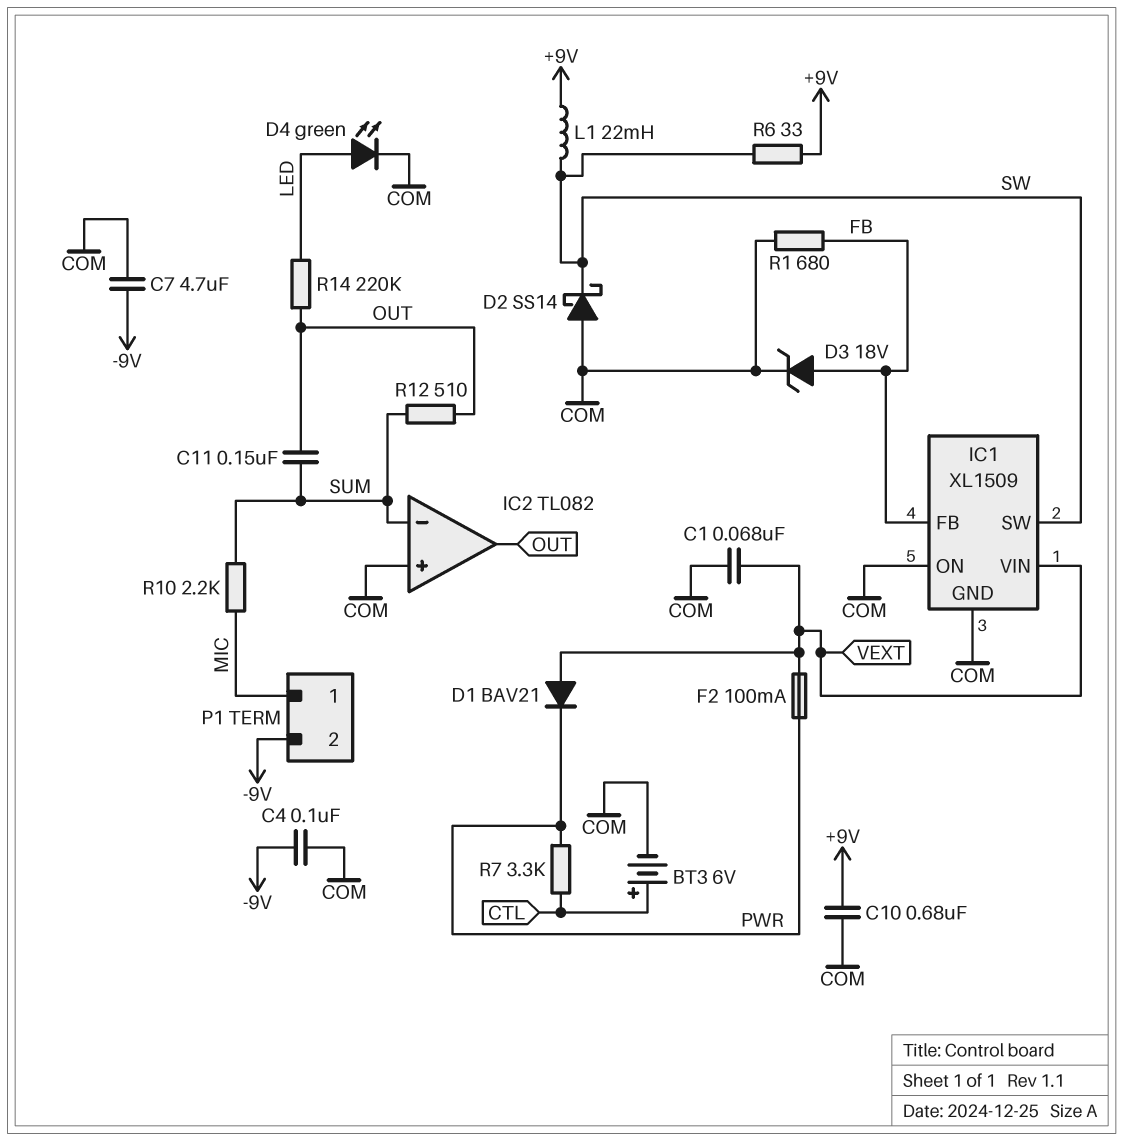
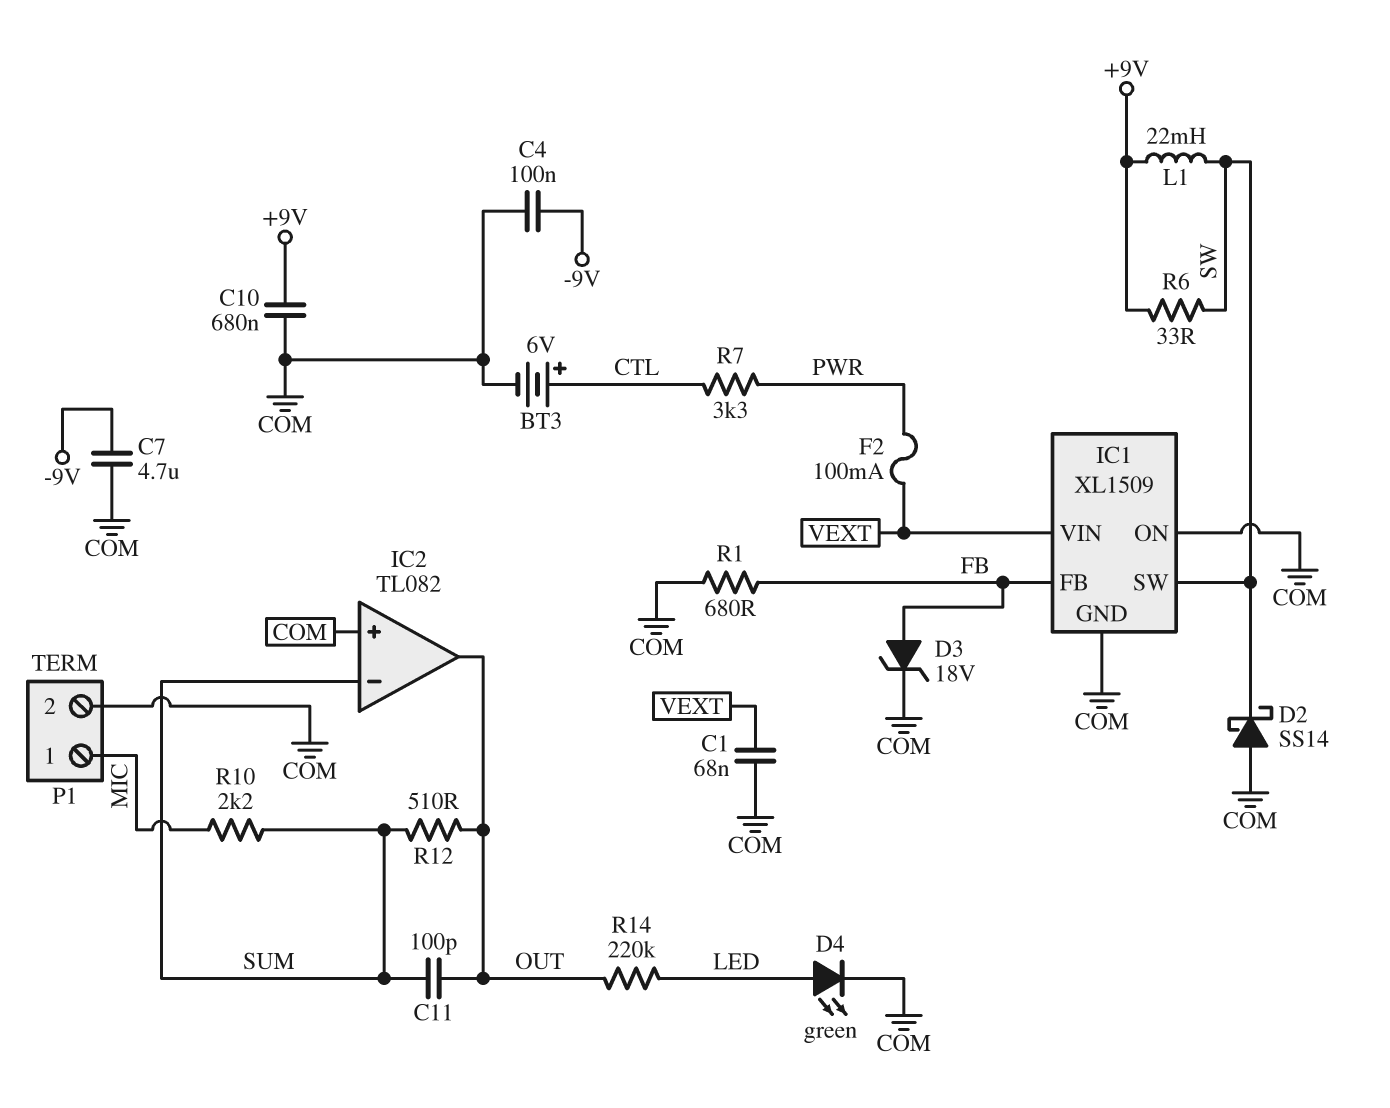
C11: 150nF (OUT, SUM) -> 100pF (OUT, SUM)
D1: diode BAV21 (A VEXT, K PWR) -> none
P1 pin 2: -9V -> COM

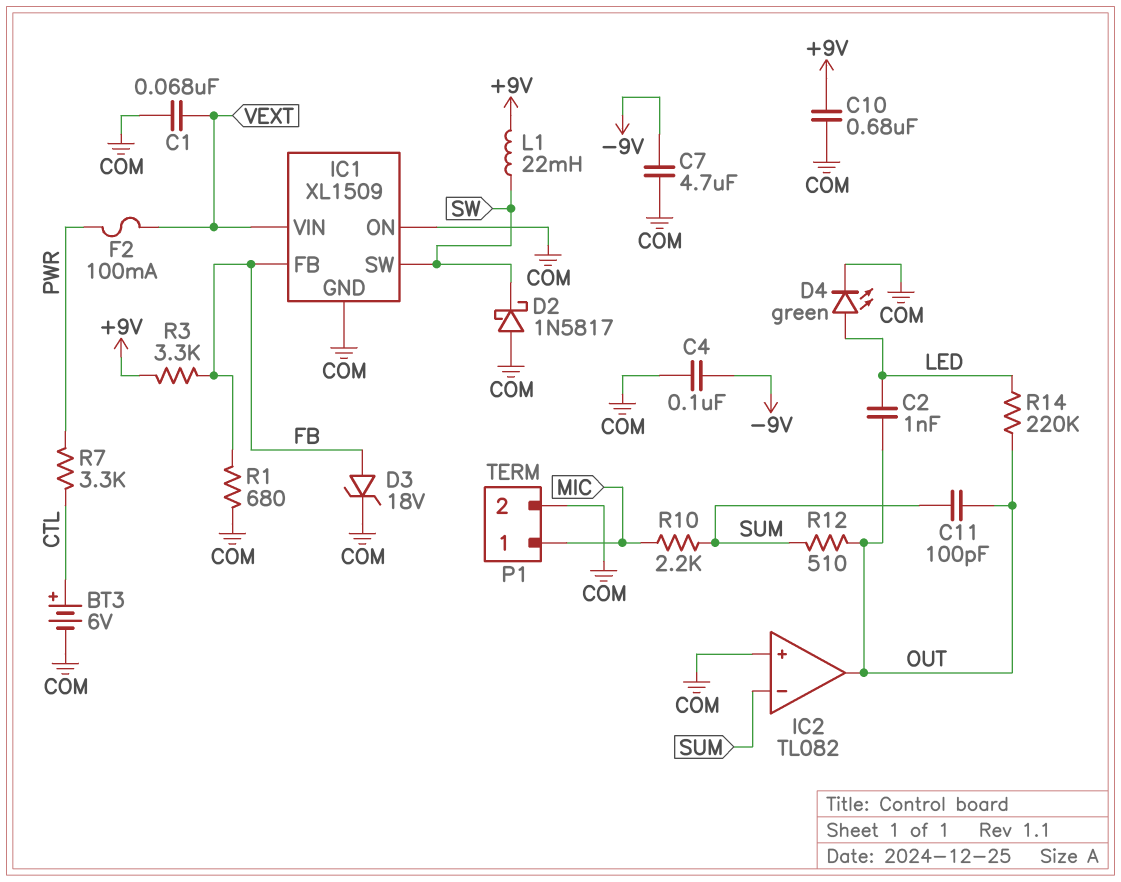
C2: none -> 1nF (LED, OUT)
D2: schottky SS14 (A COM, K SW) -> schottky 1N5817 (A COM, K SW)
R3: none -> 3.3k (+9V, FB)
R6: 33 (+9V, SW) -> none

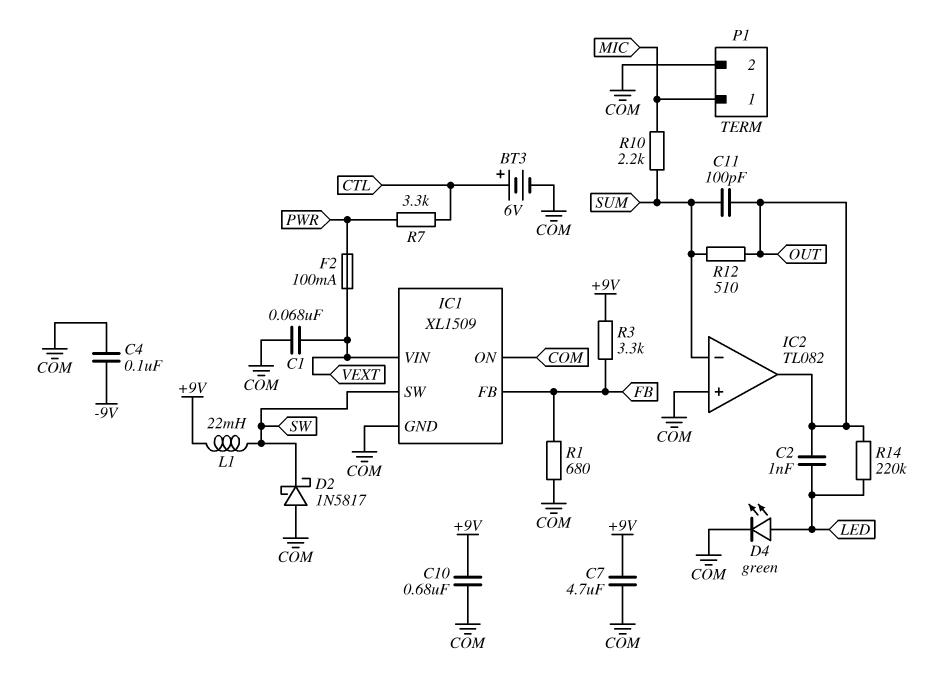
C7: 4.7uF (-9V, COM) -> 4.7uF (+9V, COM)
D3: zener 18V (A FB, K COM) -> none

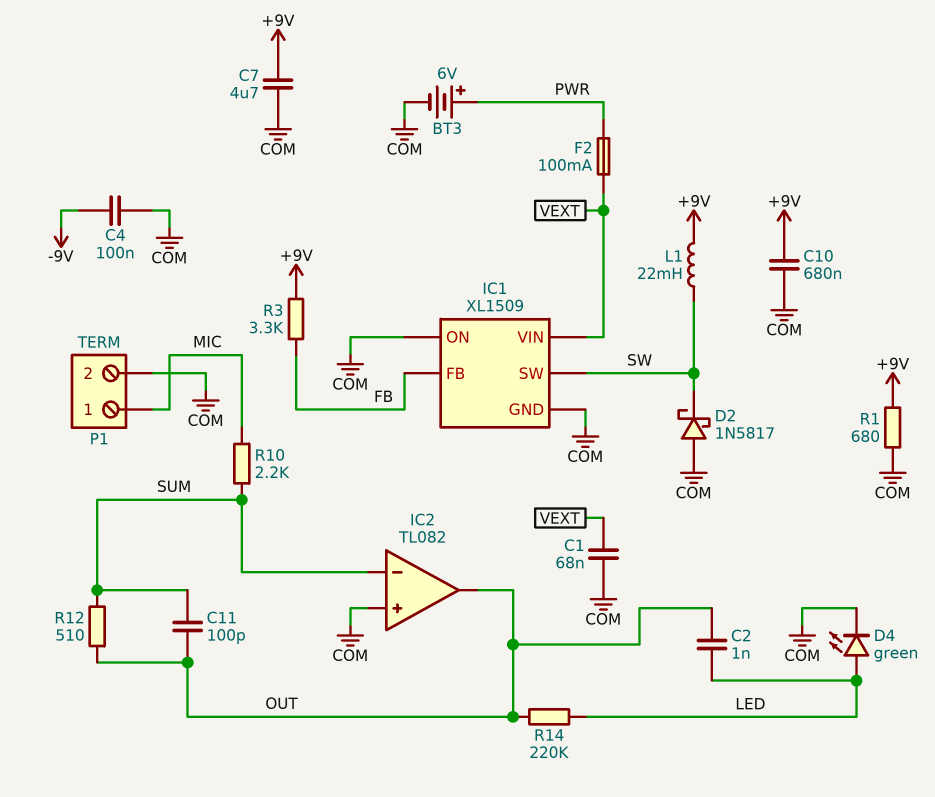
BT3: 6V (plus CTL, minus COM) -> 6V (plus PWR, minus COM)
R1: 680 (COM, FB) -> 680 (+9V, COM)
R7: 3.3k (CTL, PWR) -> none

